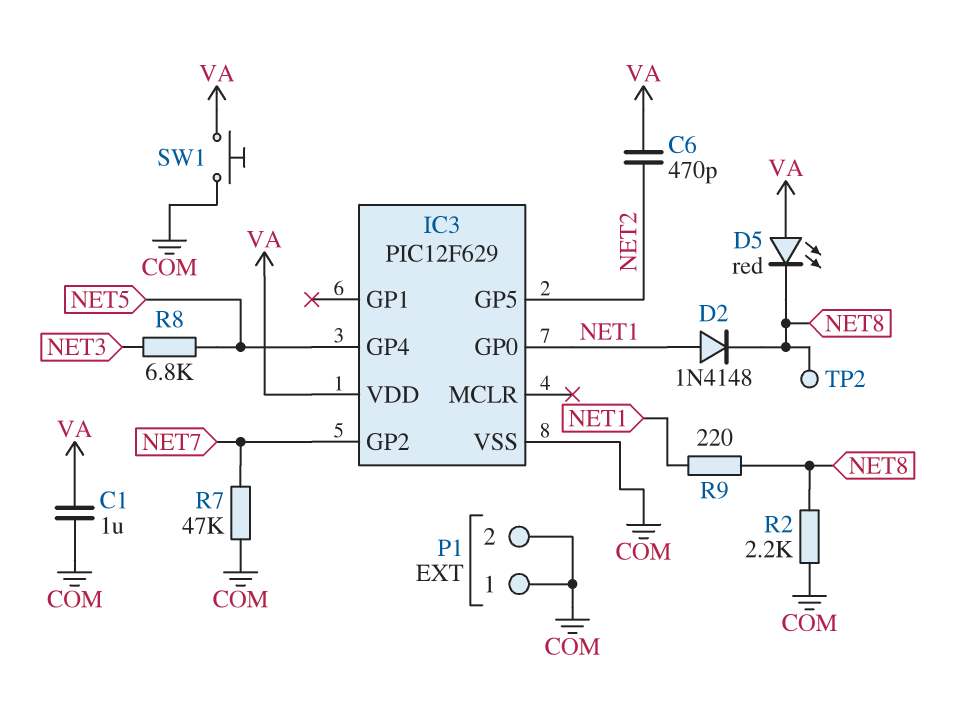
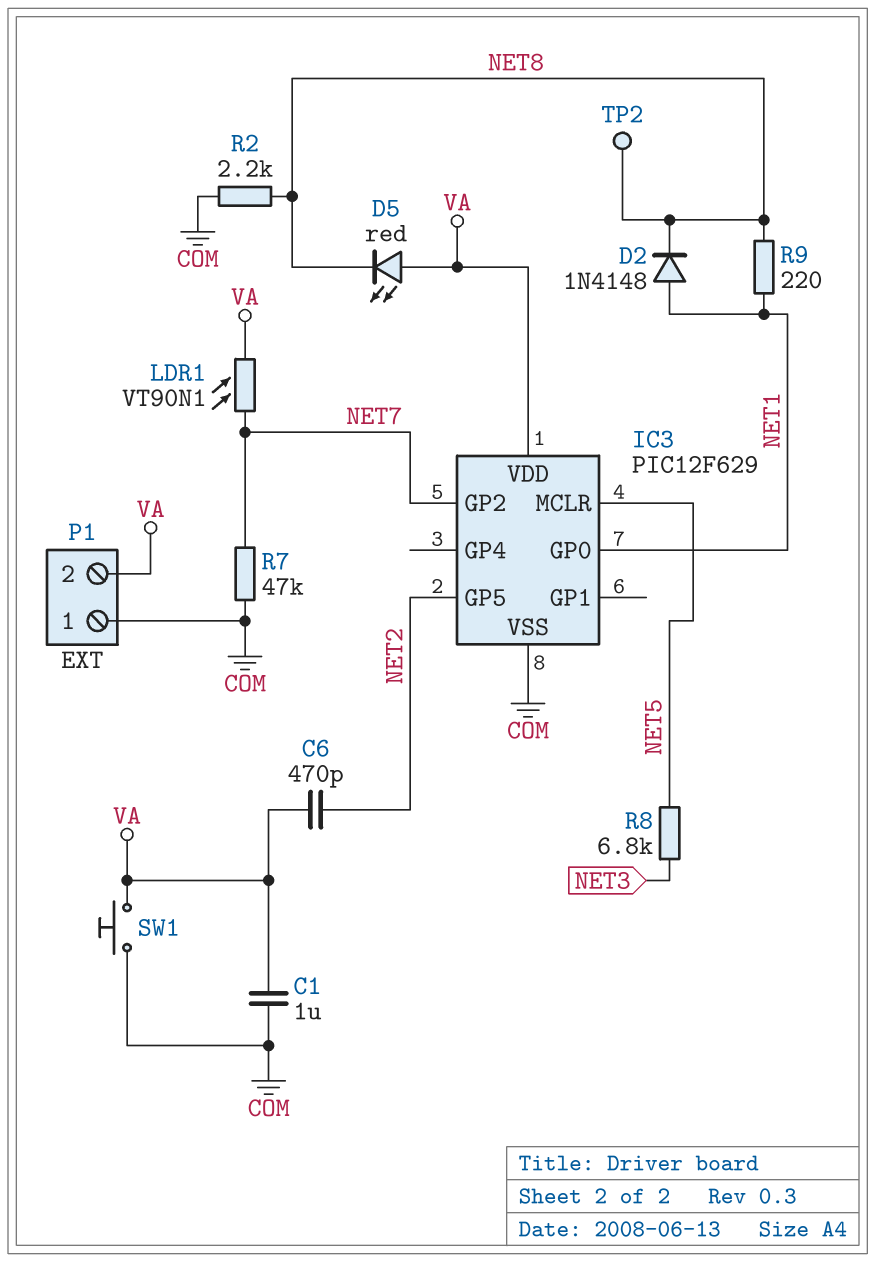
IC3 pin GP4: NET5 -> none
IC3 pin MCLR: none -> NET5
LDR1: none -> VT90N1 (NET7, VA)
P1 pin 2: COM -> VA

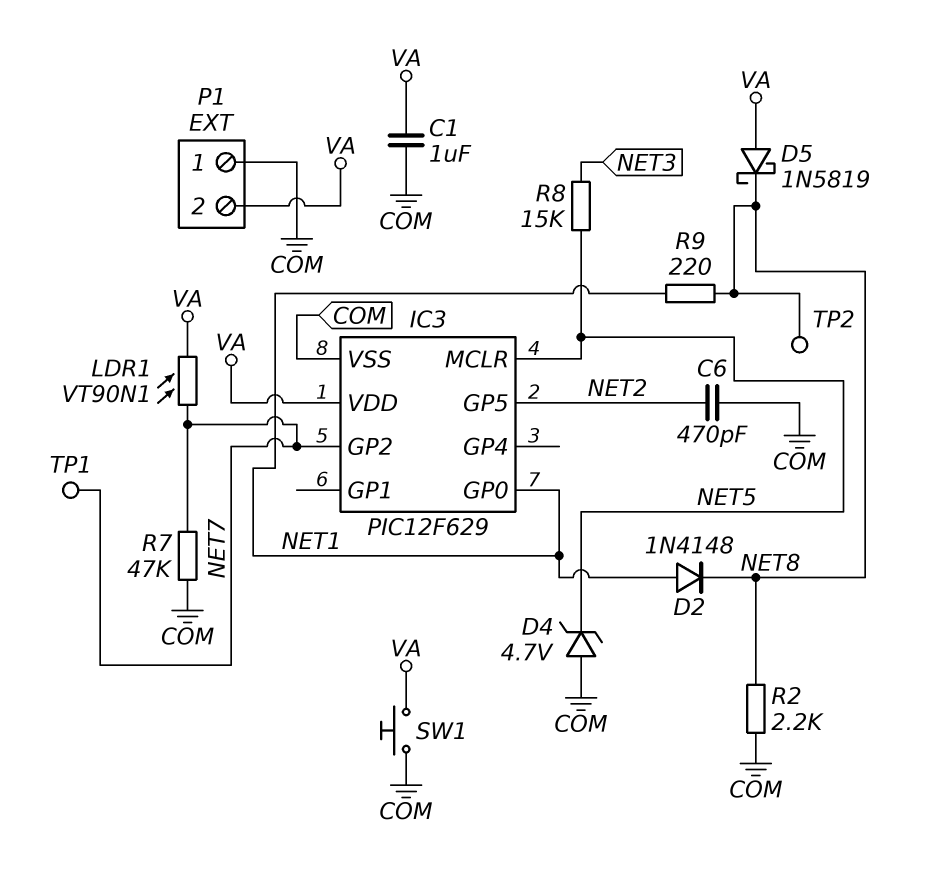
C6: 470pF (NET2, VA) -> 470pF (COM, NET2)
D4: none -> zener 4.7V (A COM, K NET5)
D5: LED red (A VA, K NET8) -> schottky 1N5819 (A VA, K NET8)
R8: 6.8k (NET3, NET5) -> 15k (NET3, NET5)
TP1: none -> test point (NET7)

